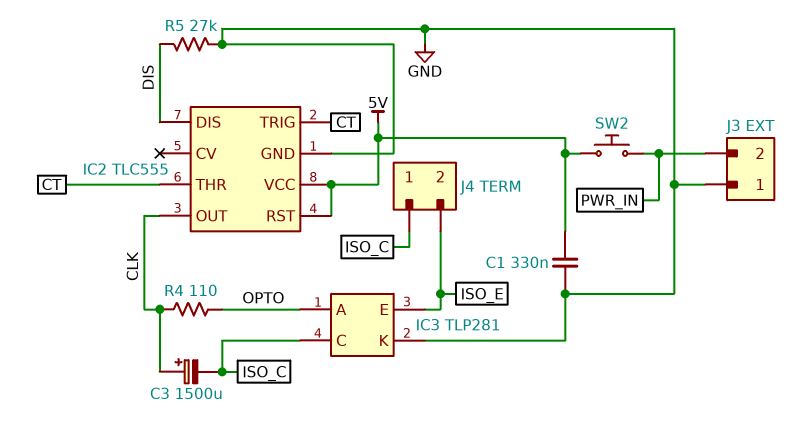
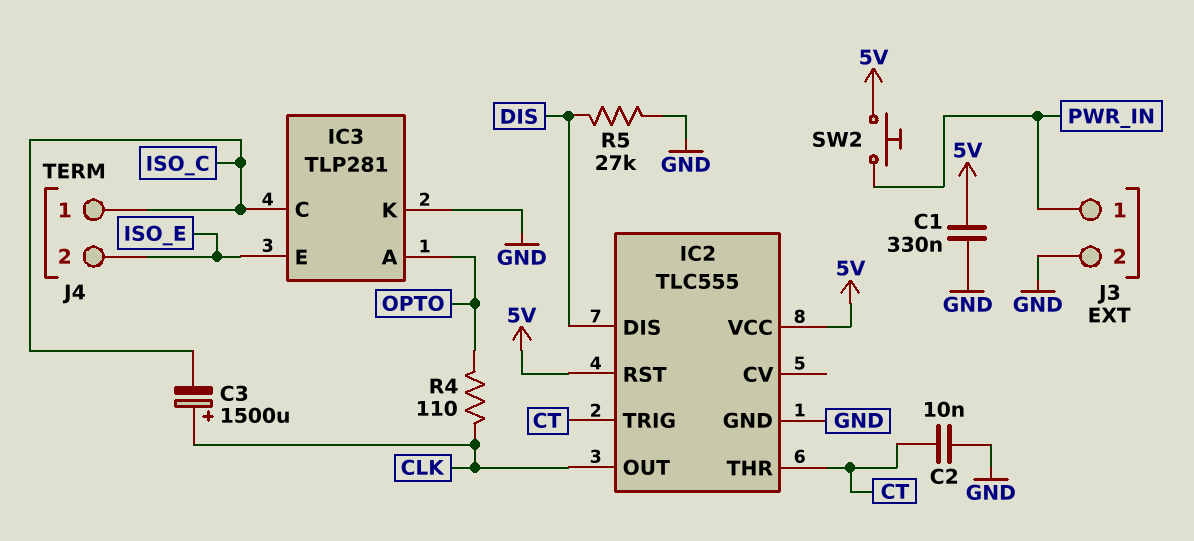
C2: none -> 10nF (CT, GND)
J3 pin 1: GND -> PWR_IN
J3 pin 2: PWR_IN -> GND

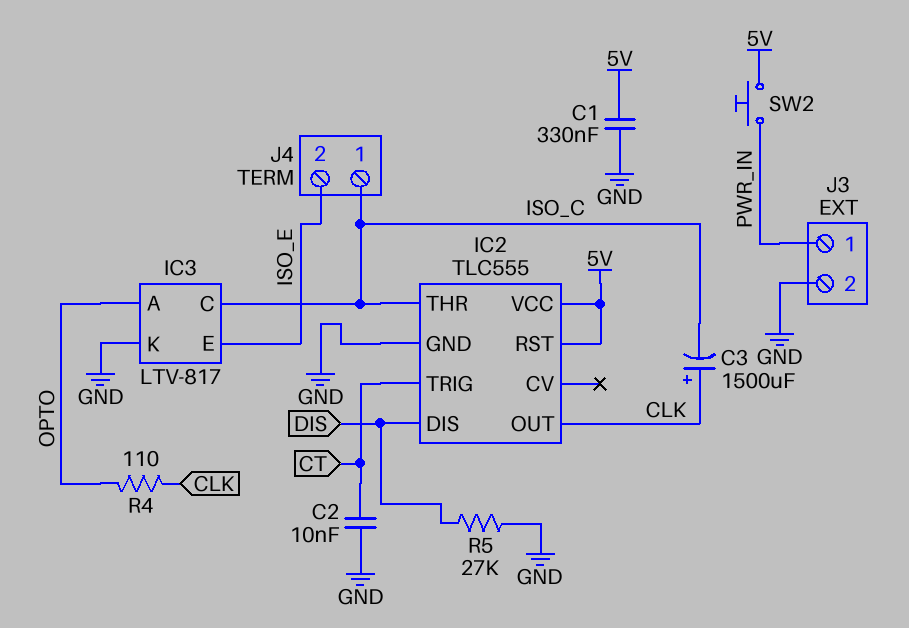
IC2 pin THR: CT -> ISO_C
IC3: TLP281 -> LTV-817

